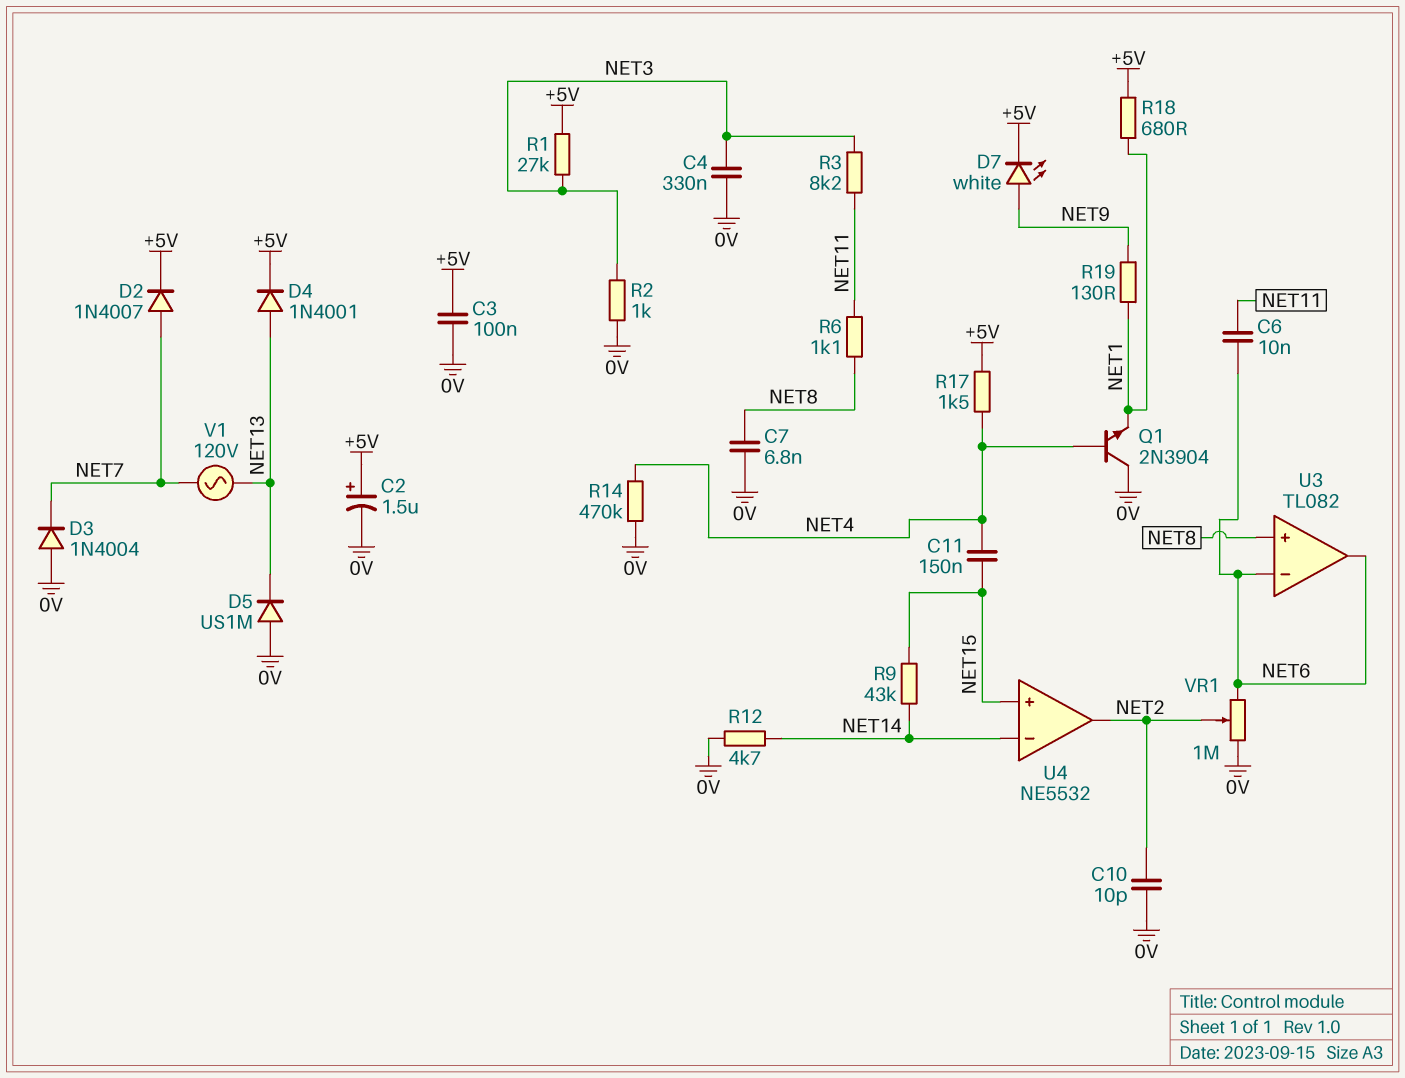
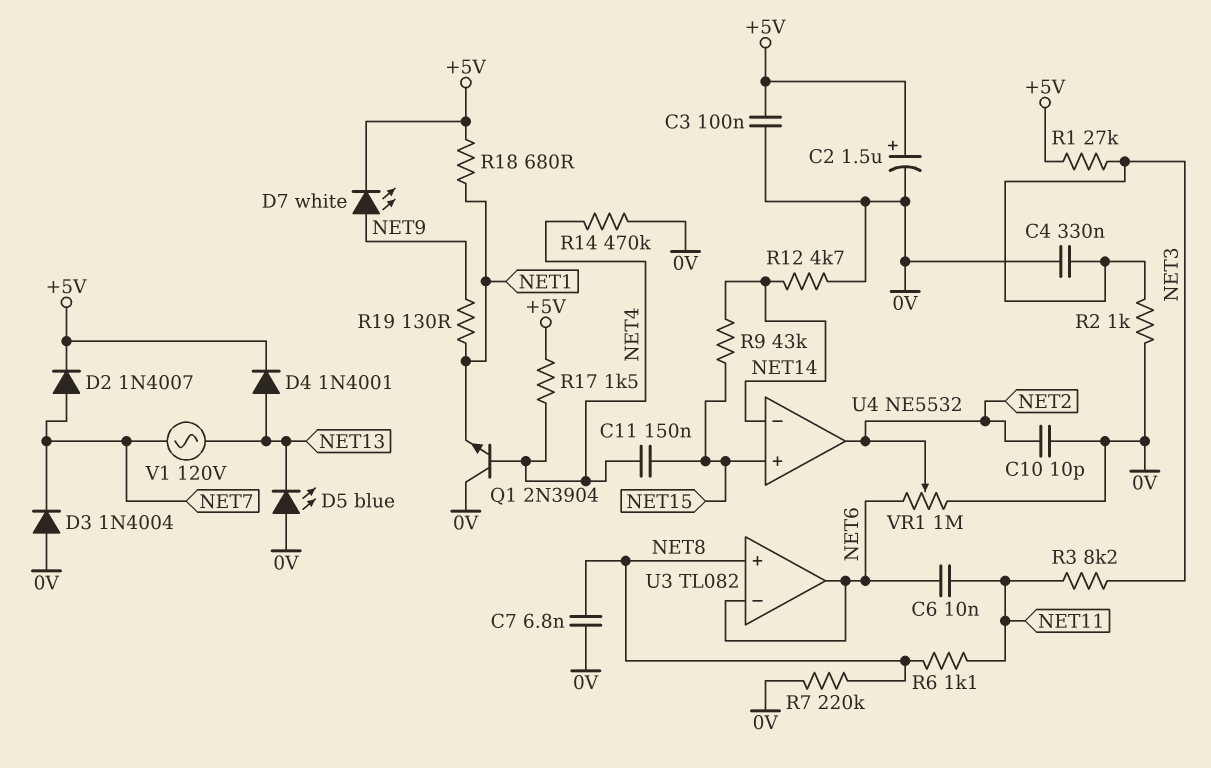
D5: diode US1M (A 0V, K NET13) -> LED blue (A 0V, K NET13)
R7: none -> 220k (0V, NET8)

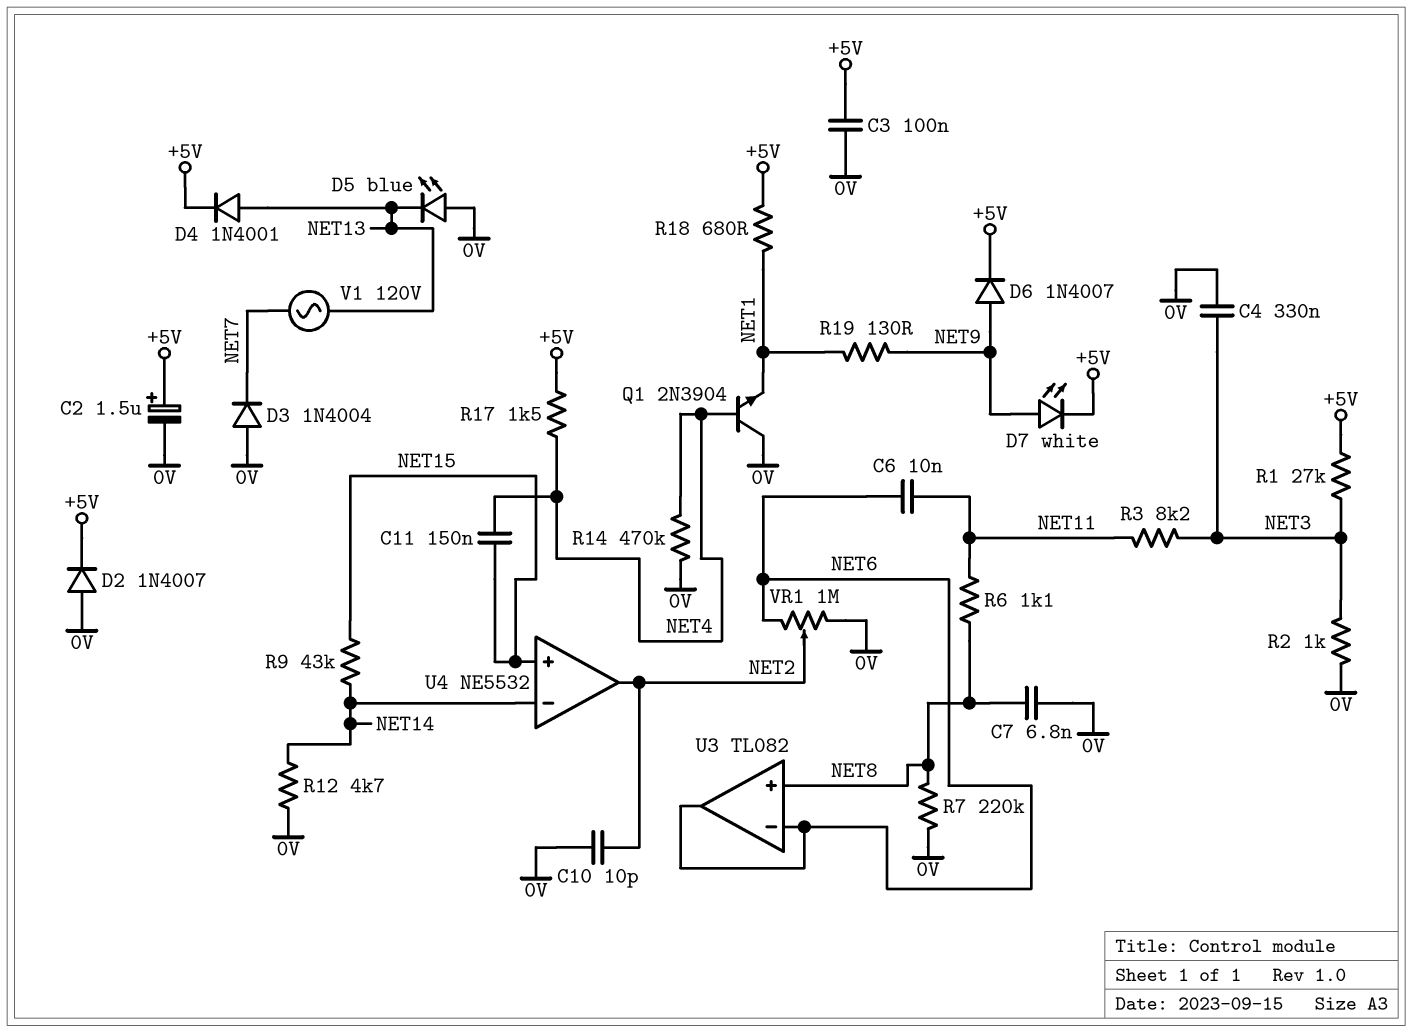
D2: diode 1N4007 (A NET7, K +5V) -> diode 1N4007 (A 0V, K +5V)
D6: none -> diode 1N4007 (A NET9, K +5V)

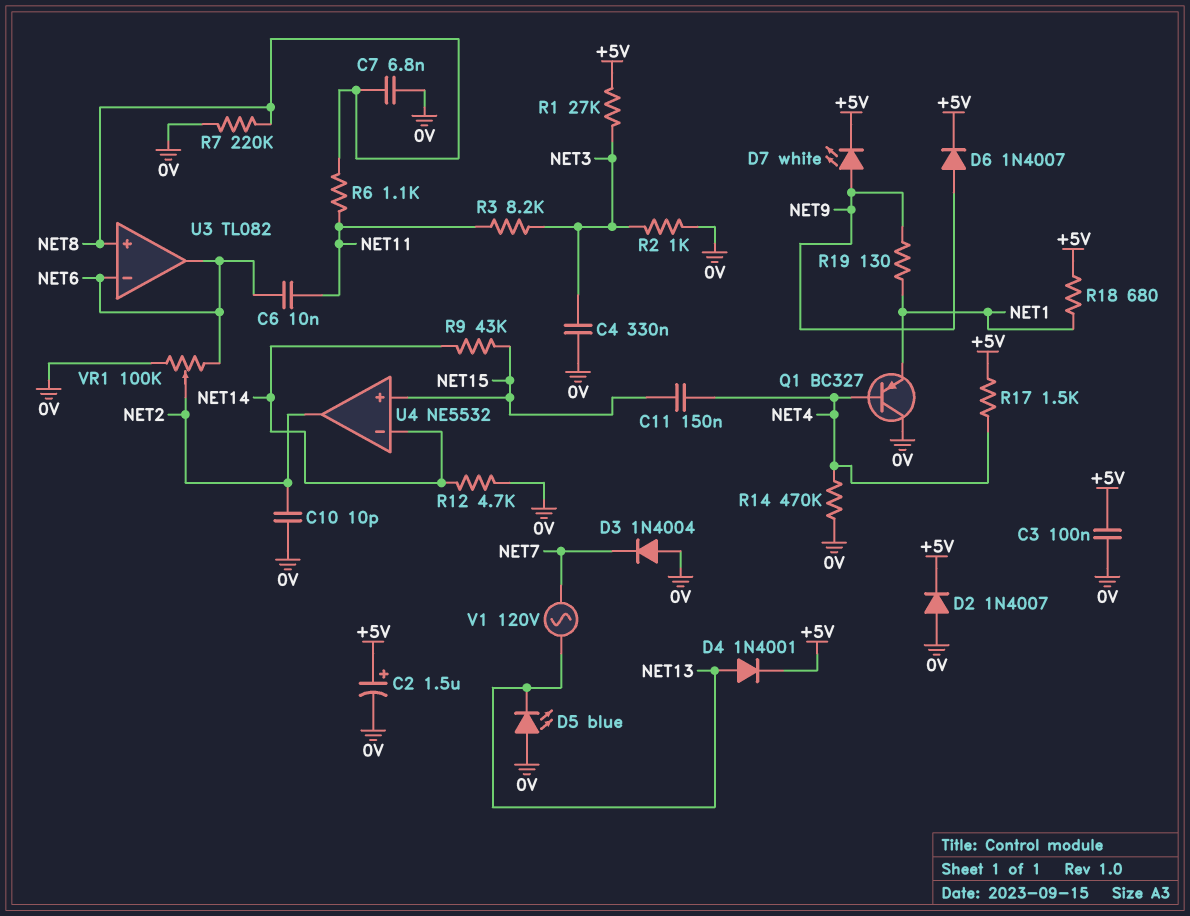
Q1: NPN 2N3904 (B NET4, C 0V, E NET1) -> PNP BC327 (B NET4, C 0V, E NET1)
VR1: 1M (0V, NET6, wiper NET2) -> 100k (0V, NET6, wiper NET2)

